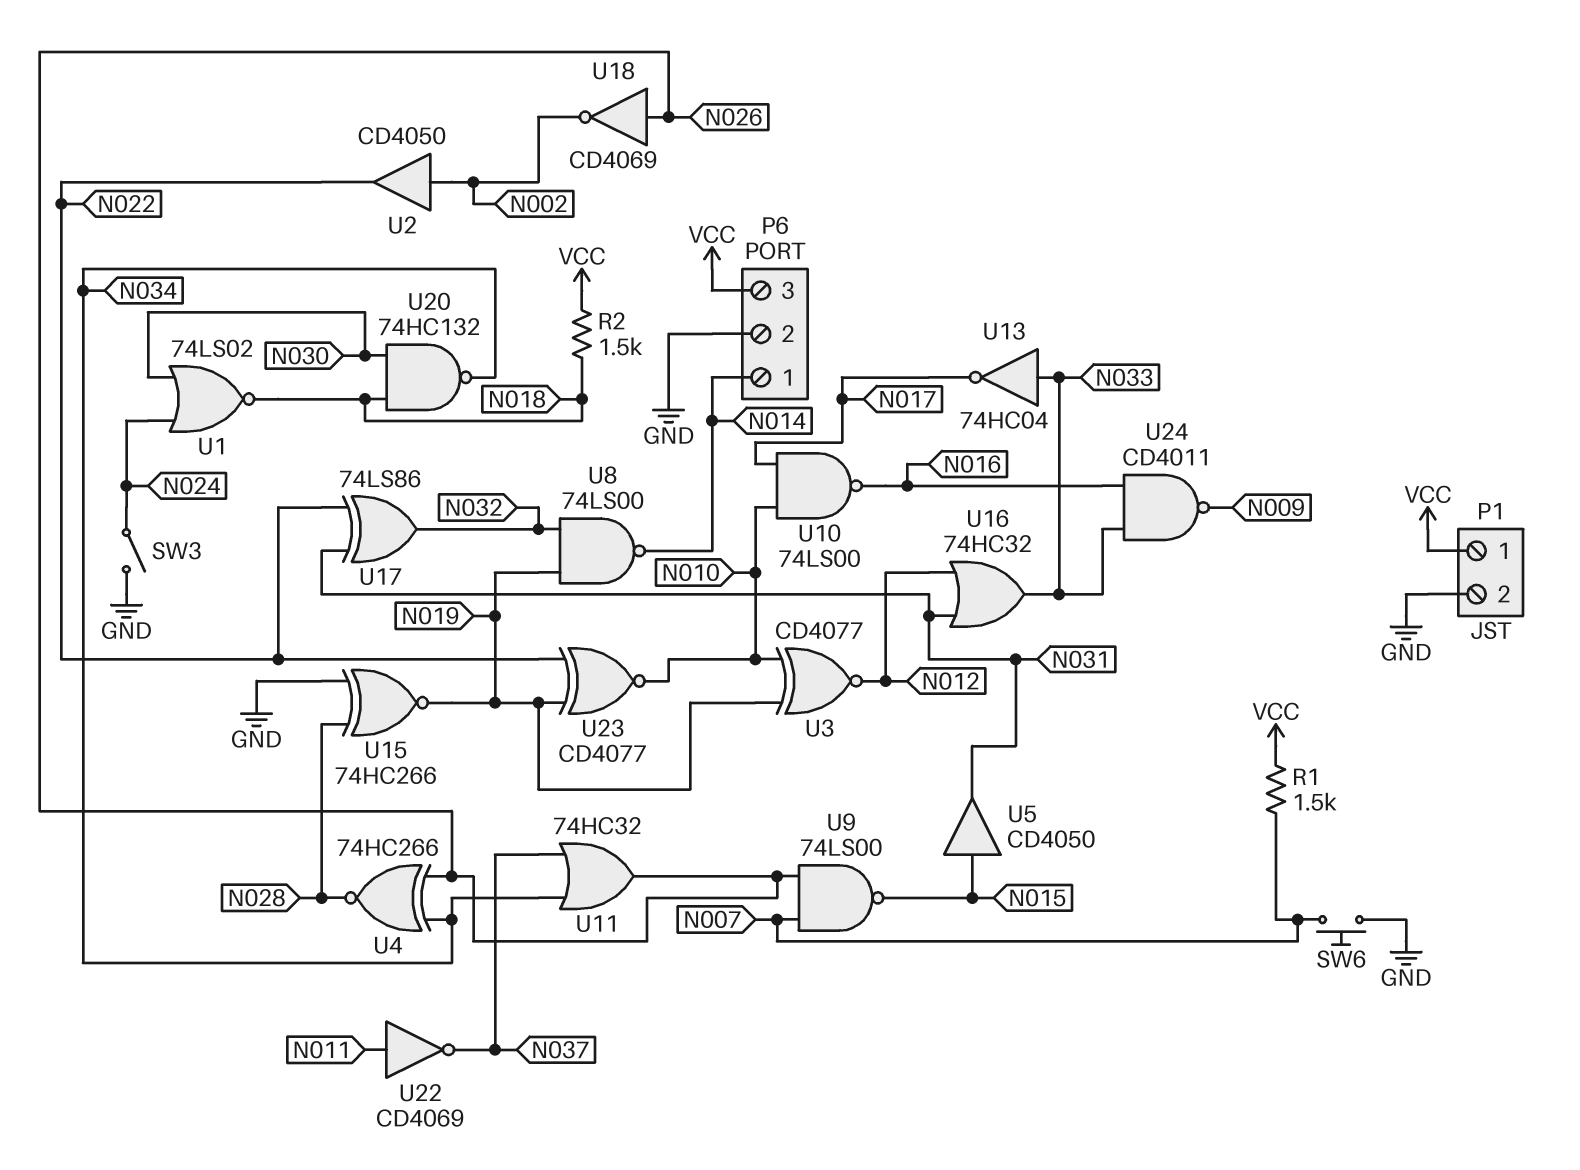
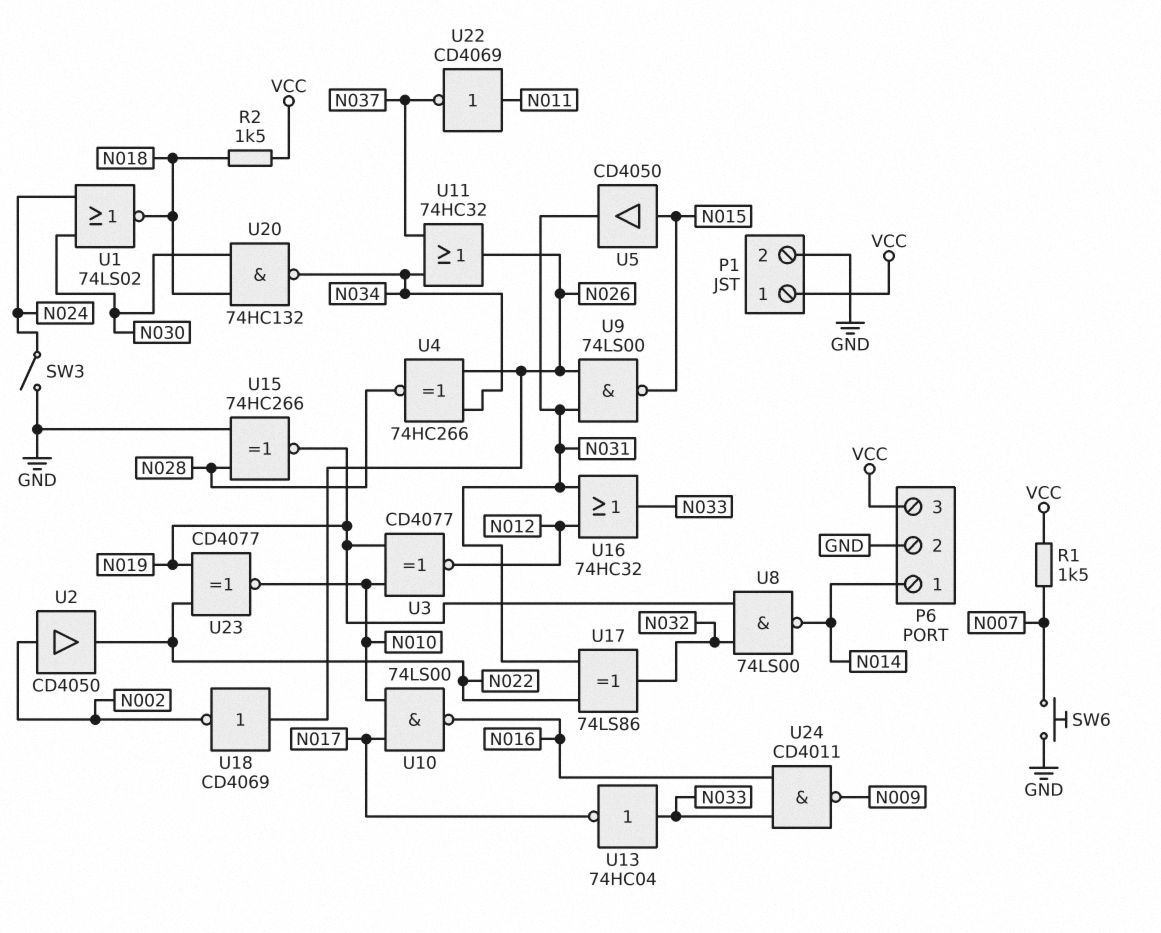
U9: NAND 74LS00 (in N007, in N026, out N015) -> NAND 74LS00 (in N026, in N031, out N015)

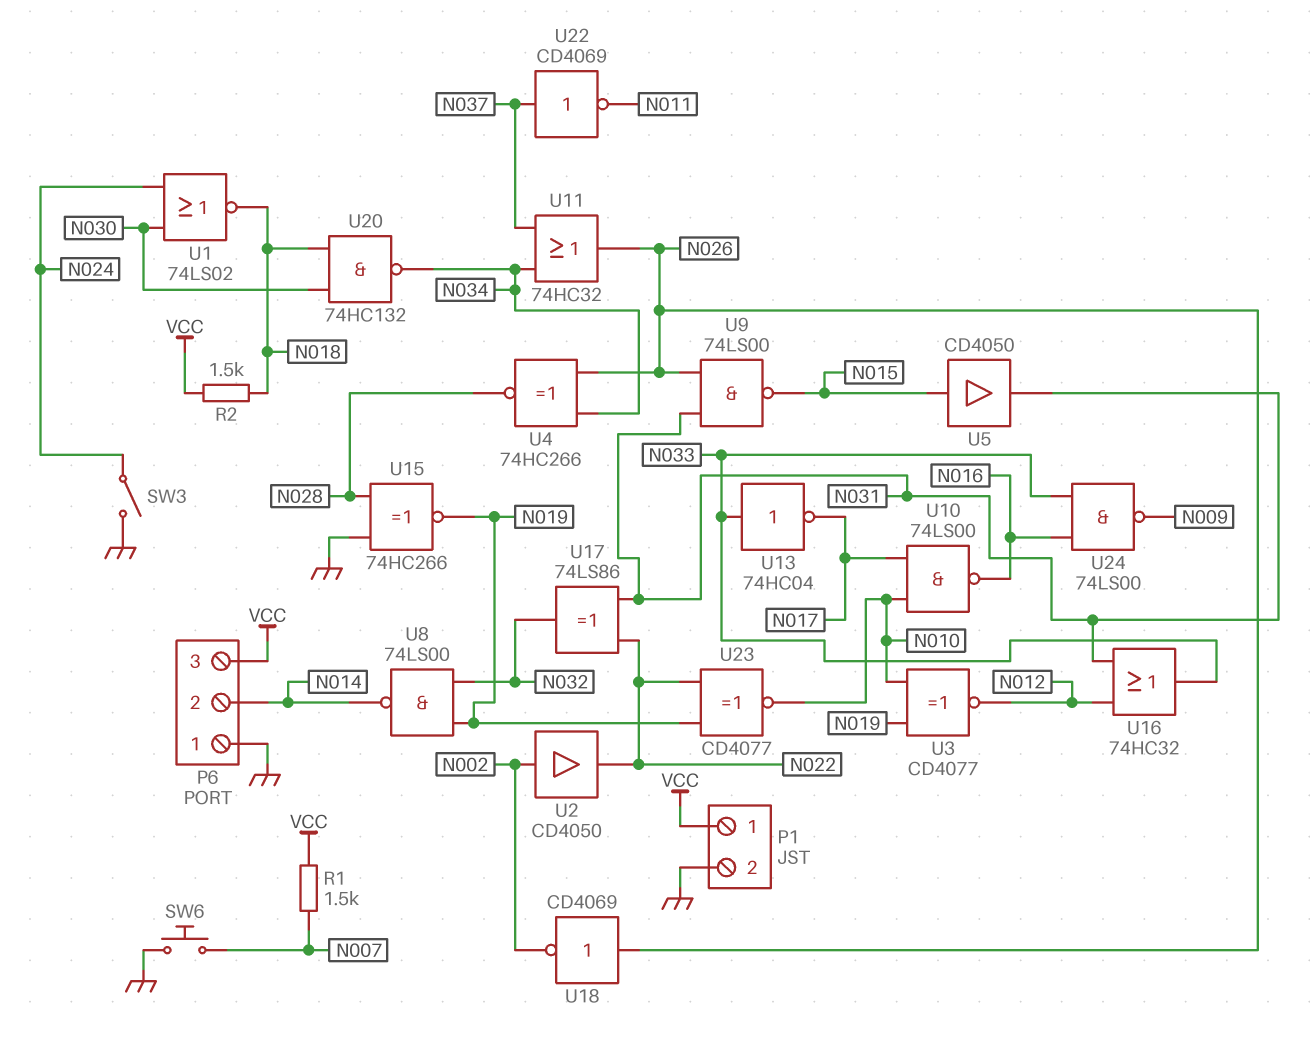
P6 pin 1: N014 -> GND
P6 pin 2: GND -> N014
U22: NOT CD4069 (in N011, out N037) -> NOT CD4069 (in N037, out N011)
U24: NAND CD4011 (in N016, in N033, out N009) -> NAND 74LS00 (in N016, in N033, out N009)

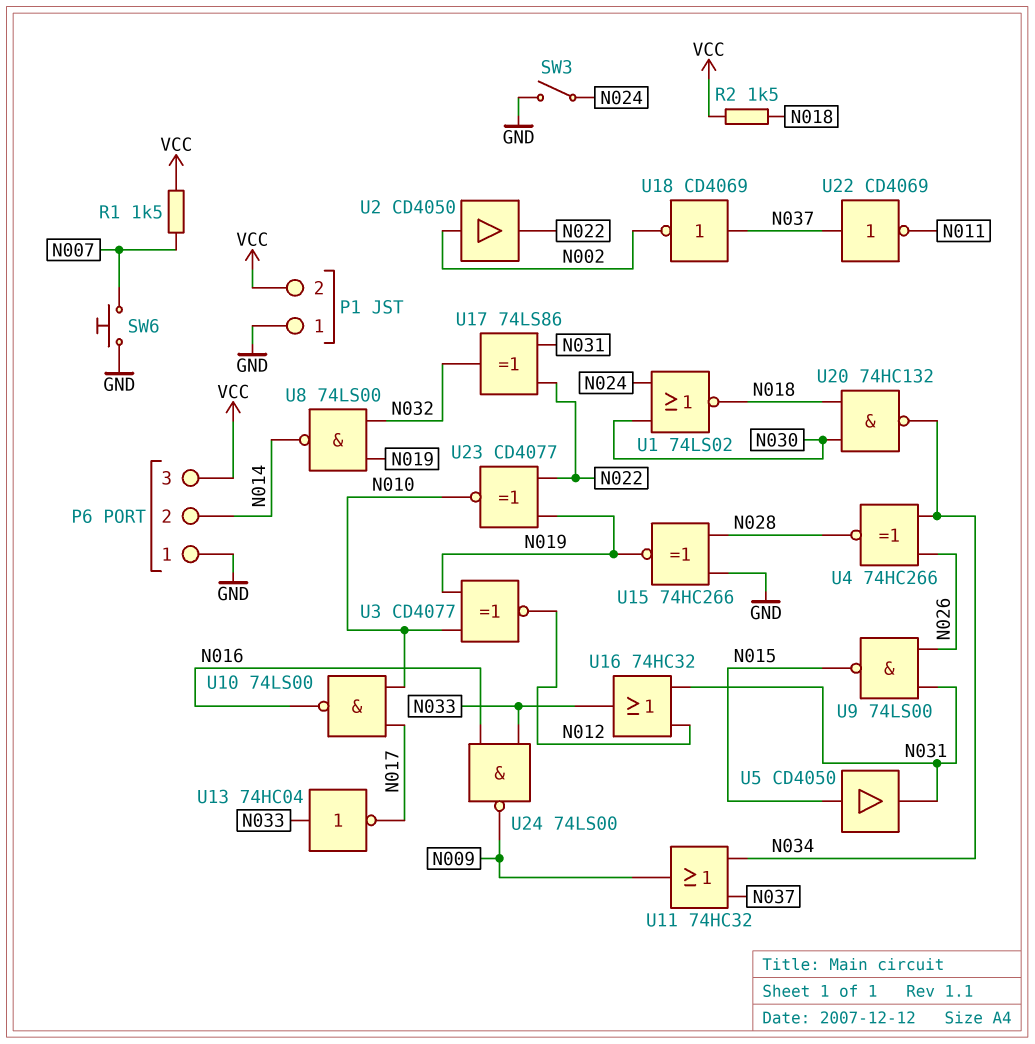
P1 pin 1: VCC -> GND
P1 pin 2: GND -> VCC
U11: OR 74HC32 (in N034, in N037, out N026) -> OR 74HC32 (in N034, in N037, out N009)
U18: NOT CD4069 (in N026, out N002) -> NOT CD4069 (in N037, out N002)

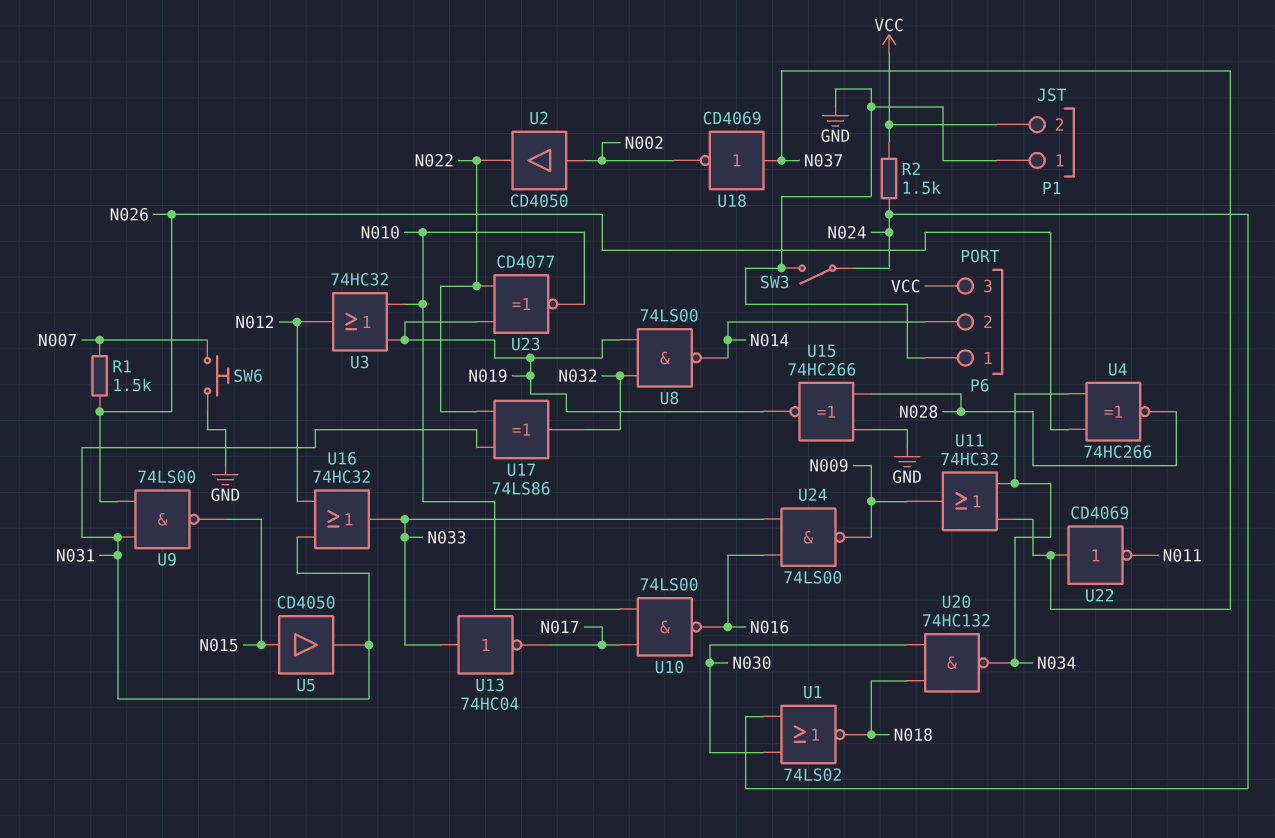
R1: 1.5k (N007, VCC) -> 1.5k (N007, N026)
R2: 1.5k (N018, VCC) -> 1.5k (N024, VCC)
U3: XNOR CD4077 (in N010, in N019, out N012) -> OR 74HC32 (in N010, in N019, out N012)

